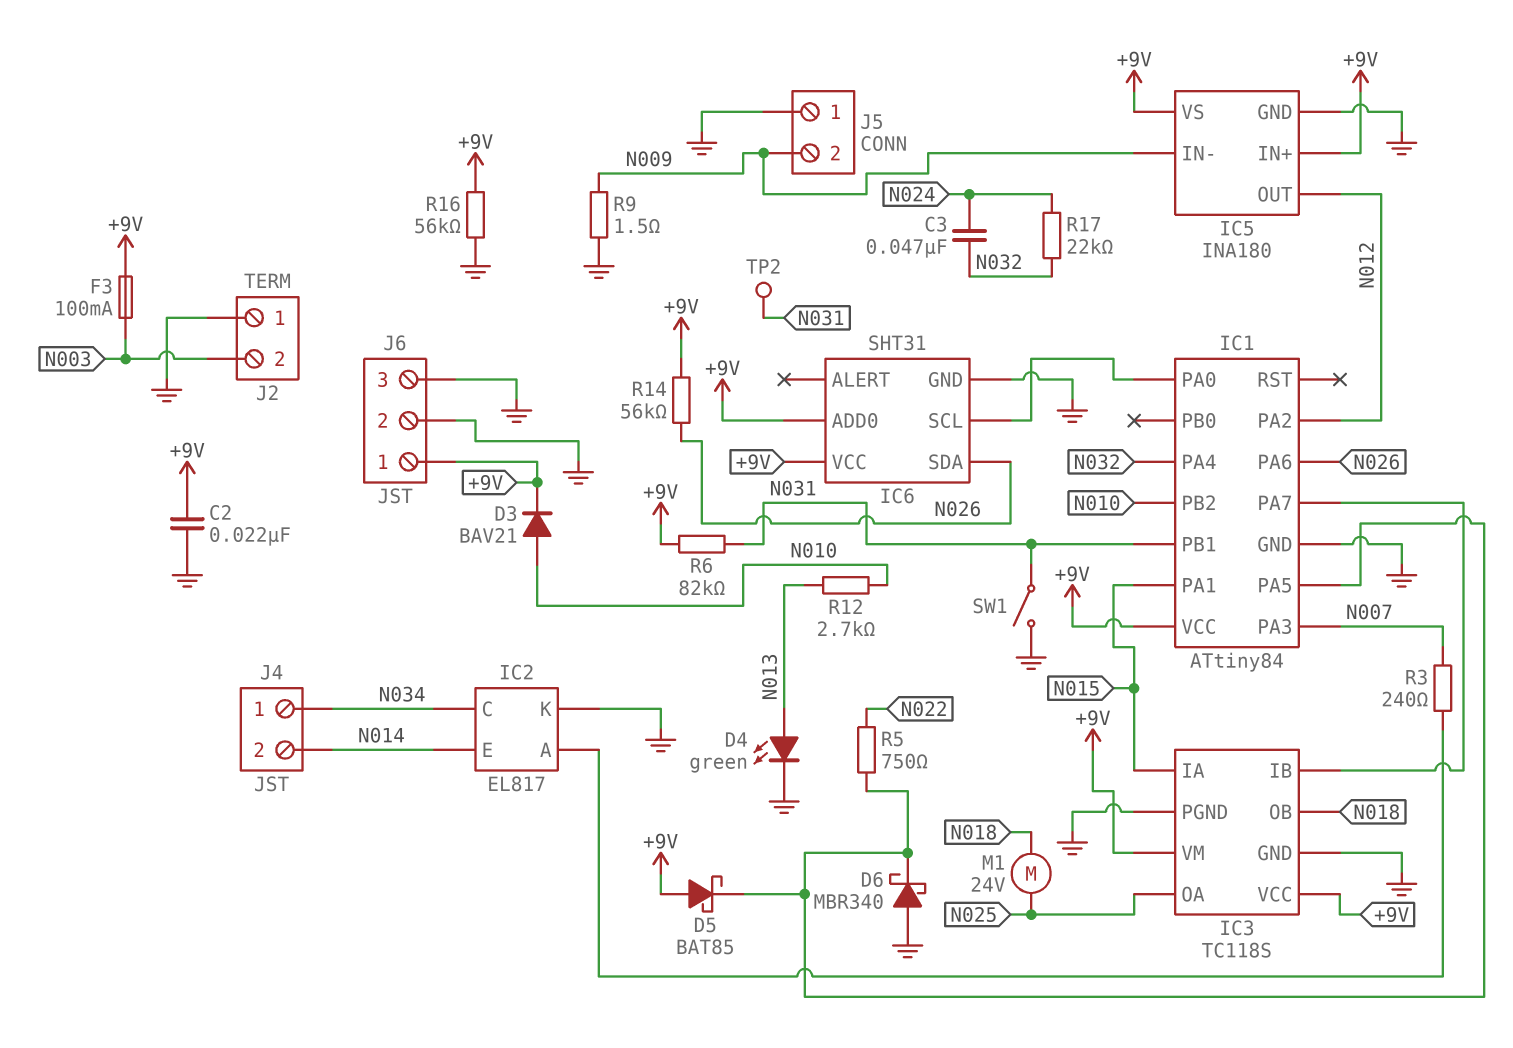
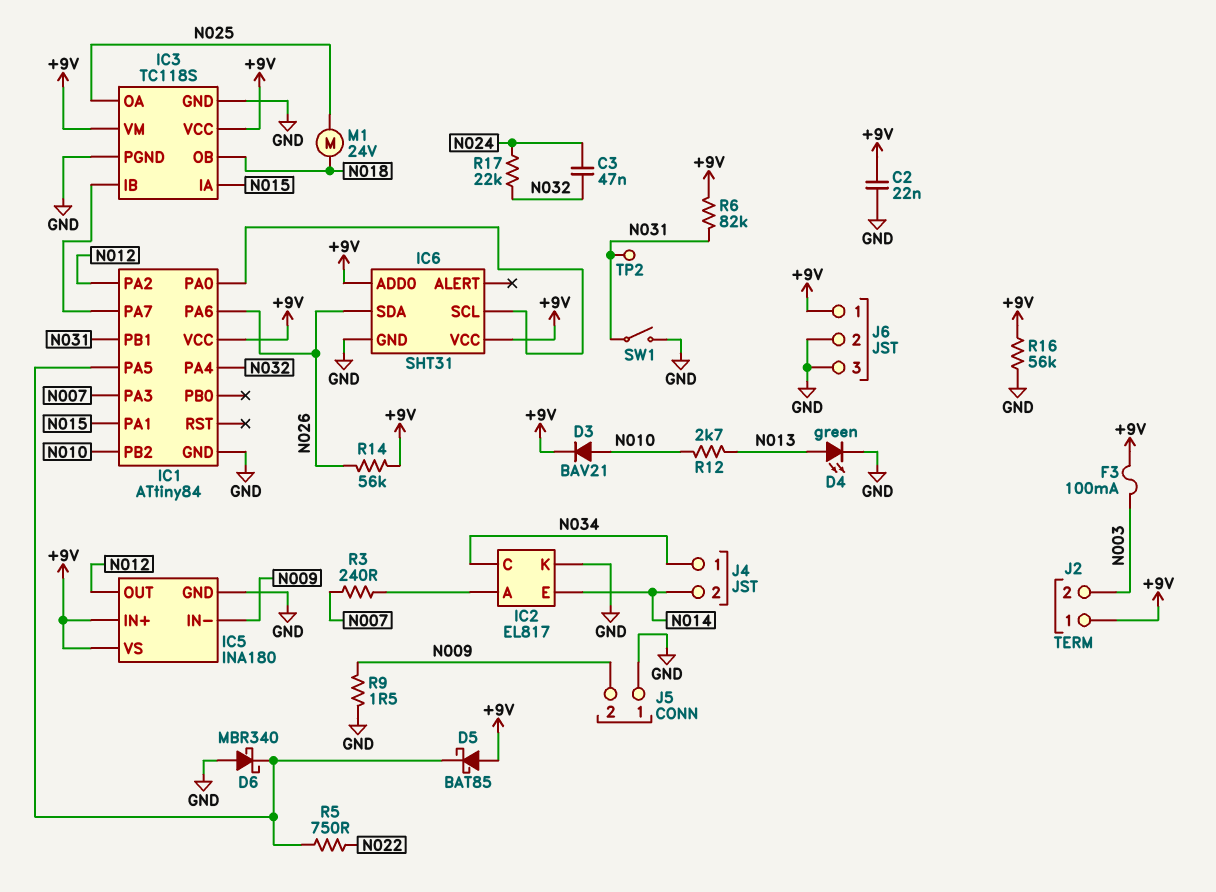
J2 pin 1: GND -> +9V

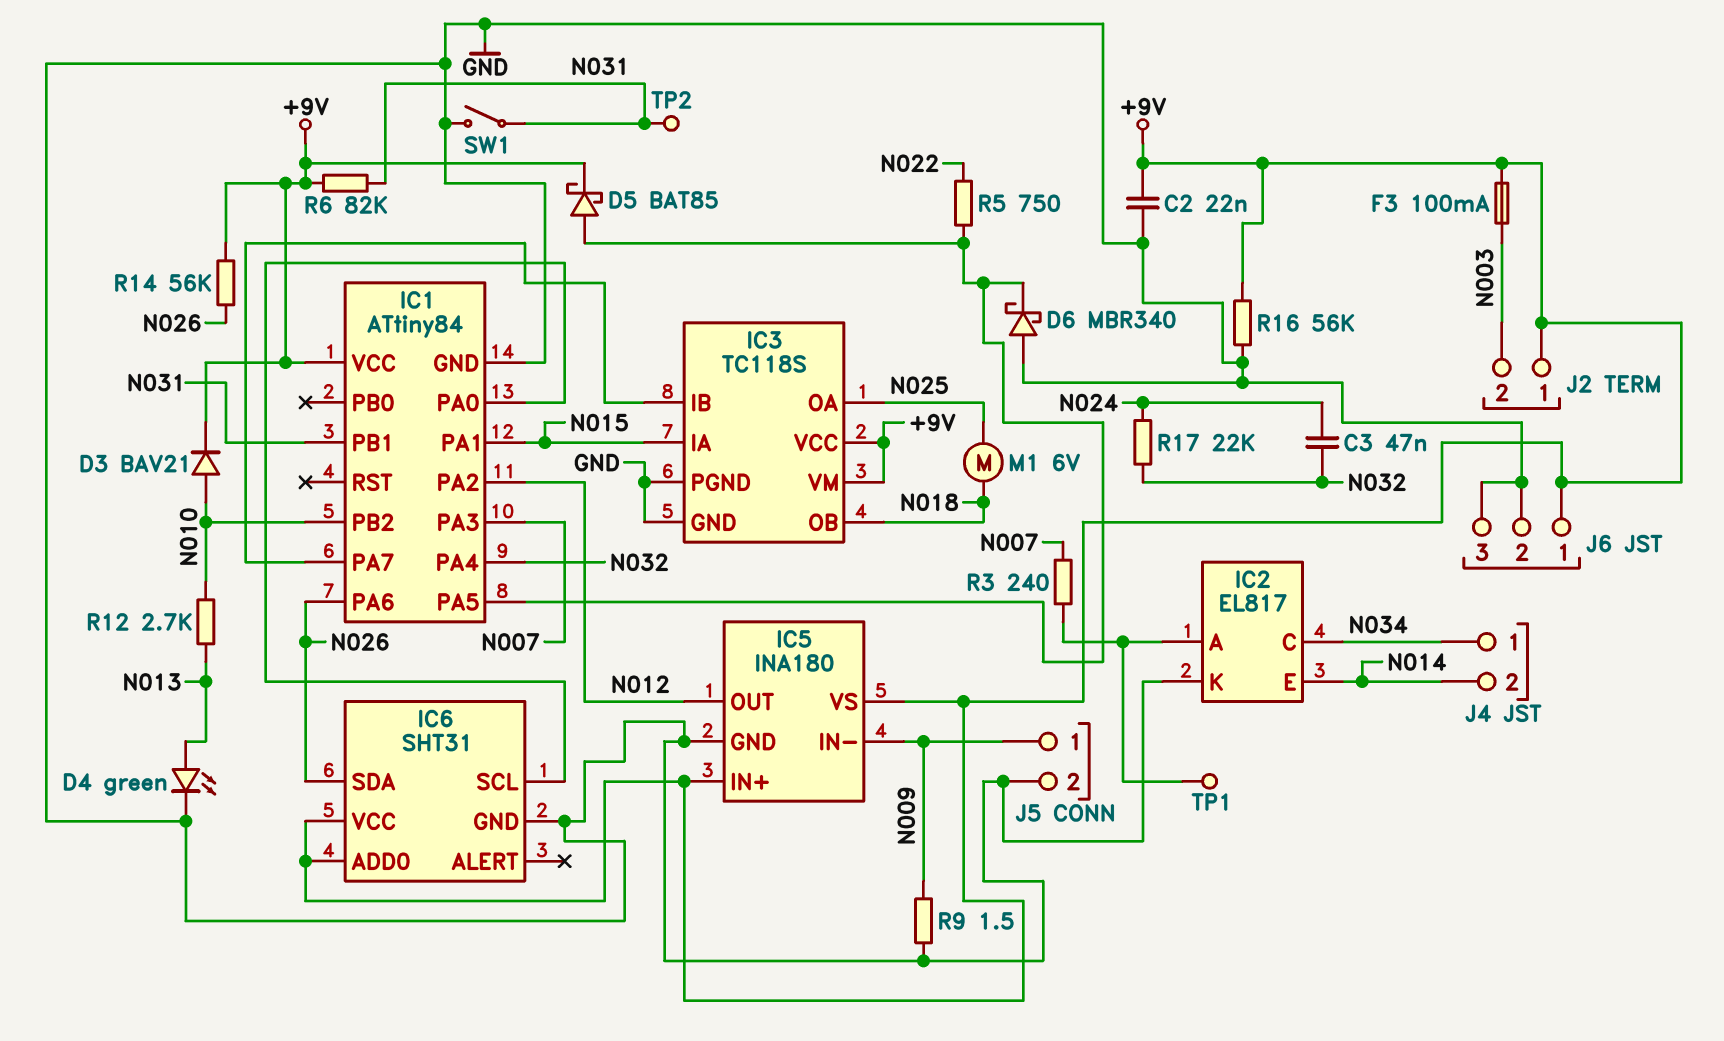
D5: schottky BAT85 (A +9V, K IC1/PA5) -> schottky BAT85 (A IC1/PA5, K +9V)
J5 pin 1: GND -> N009
J5 pin 2: N009 -> GND
M1: motor 24V (N018, N025) -> motor 6V (N018, N025)
TP1: none -> test point (IC2/A)

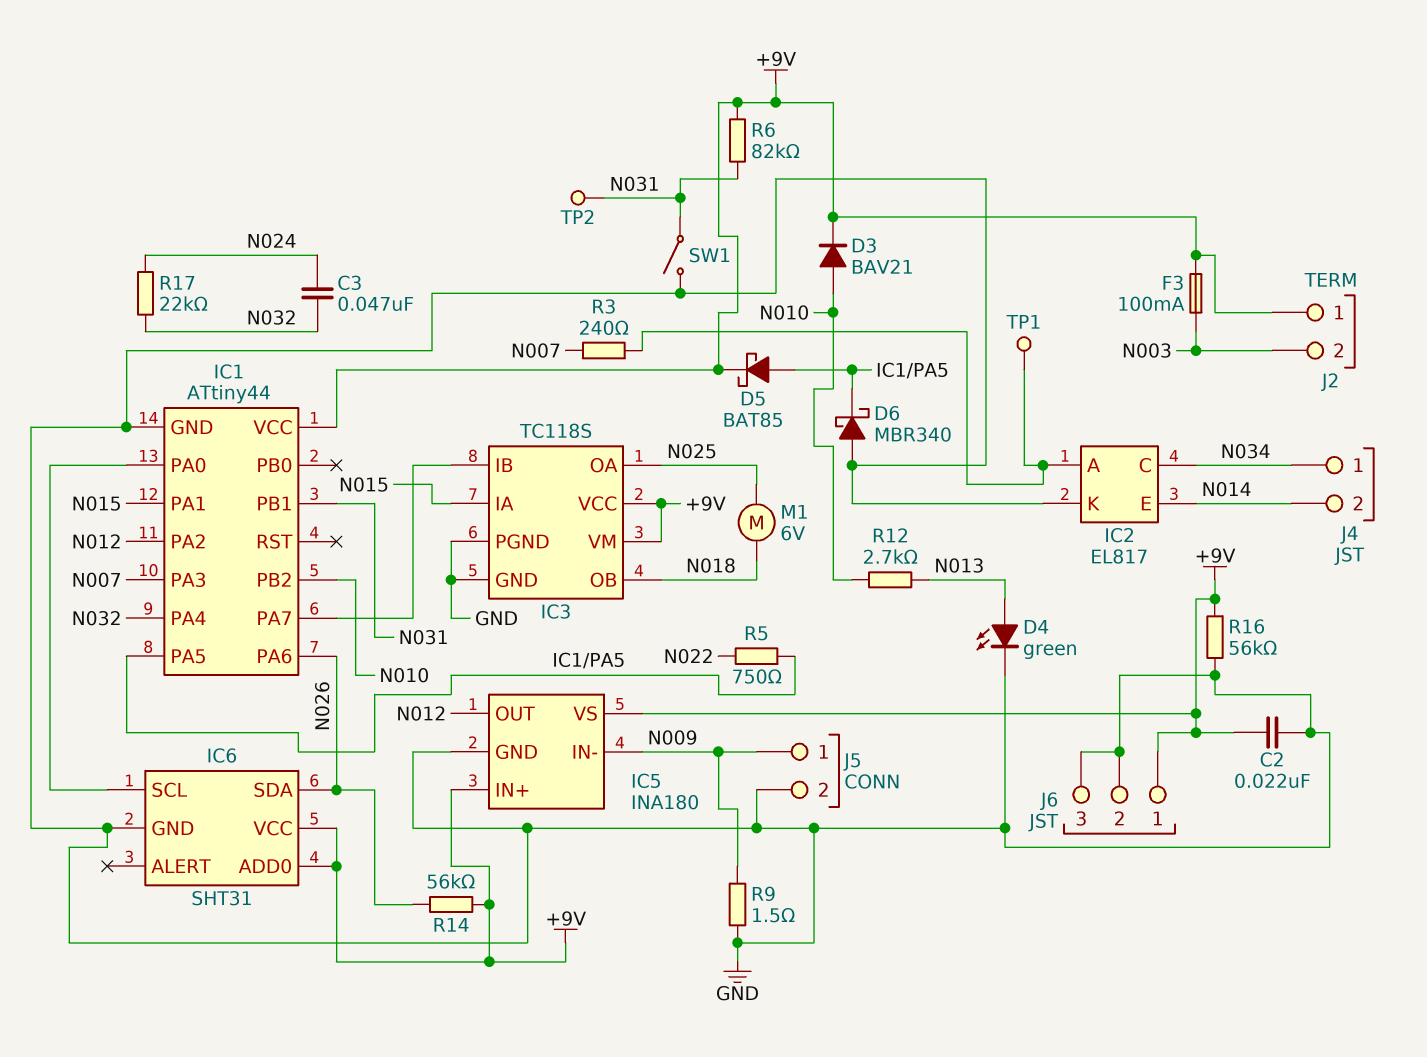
IC1: ATtiny84 -> ATtiny44

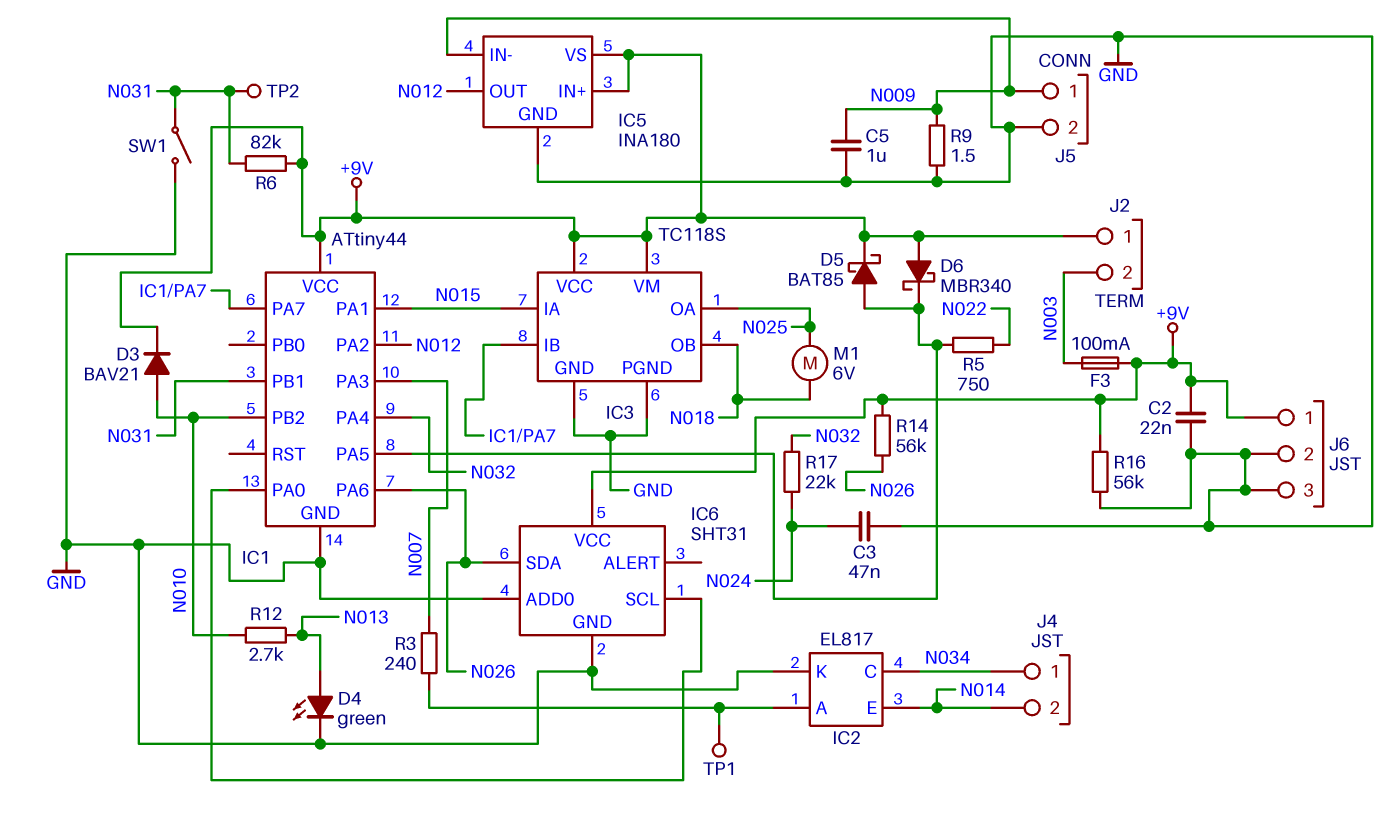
C3: 47nF (N024, N032) -> 47nF (GND, N024)
C5: none -> 1uF (GND, N009)
D6: schottky MBR340 (A GND, K IC1/PA5) -> schottky MBR340 (A +9V, K IC1/PA5)
IC6 pin ADD0: +9V -> GND

